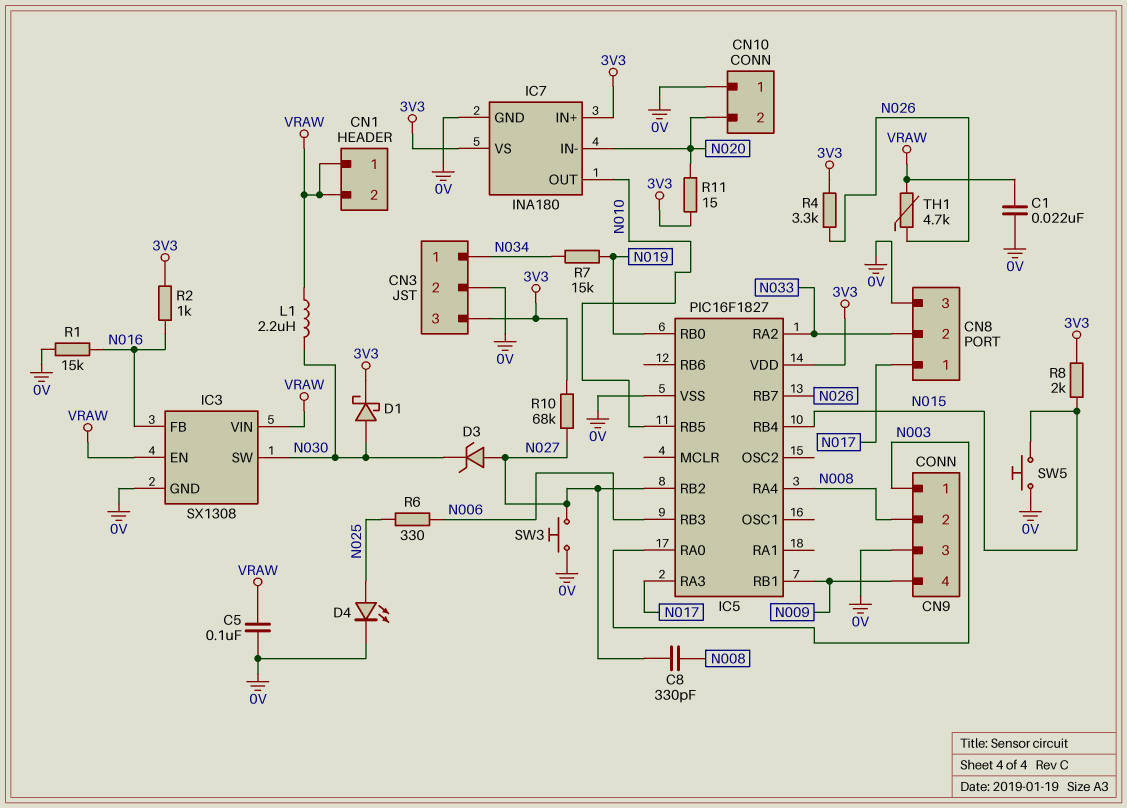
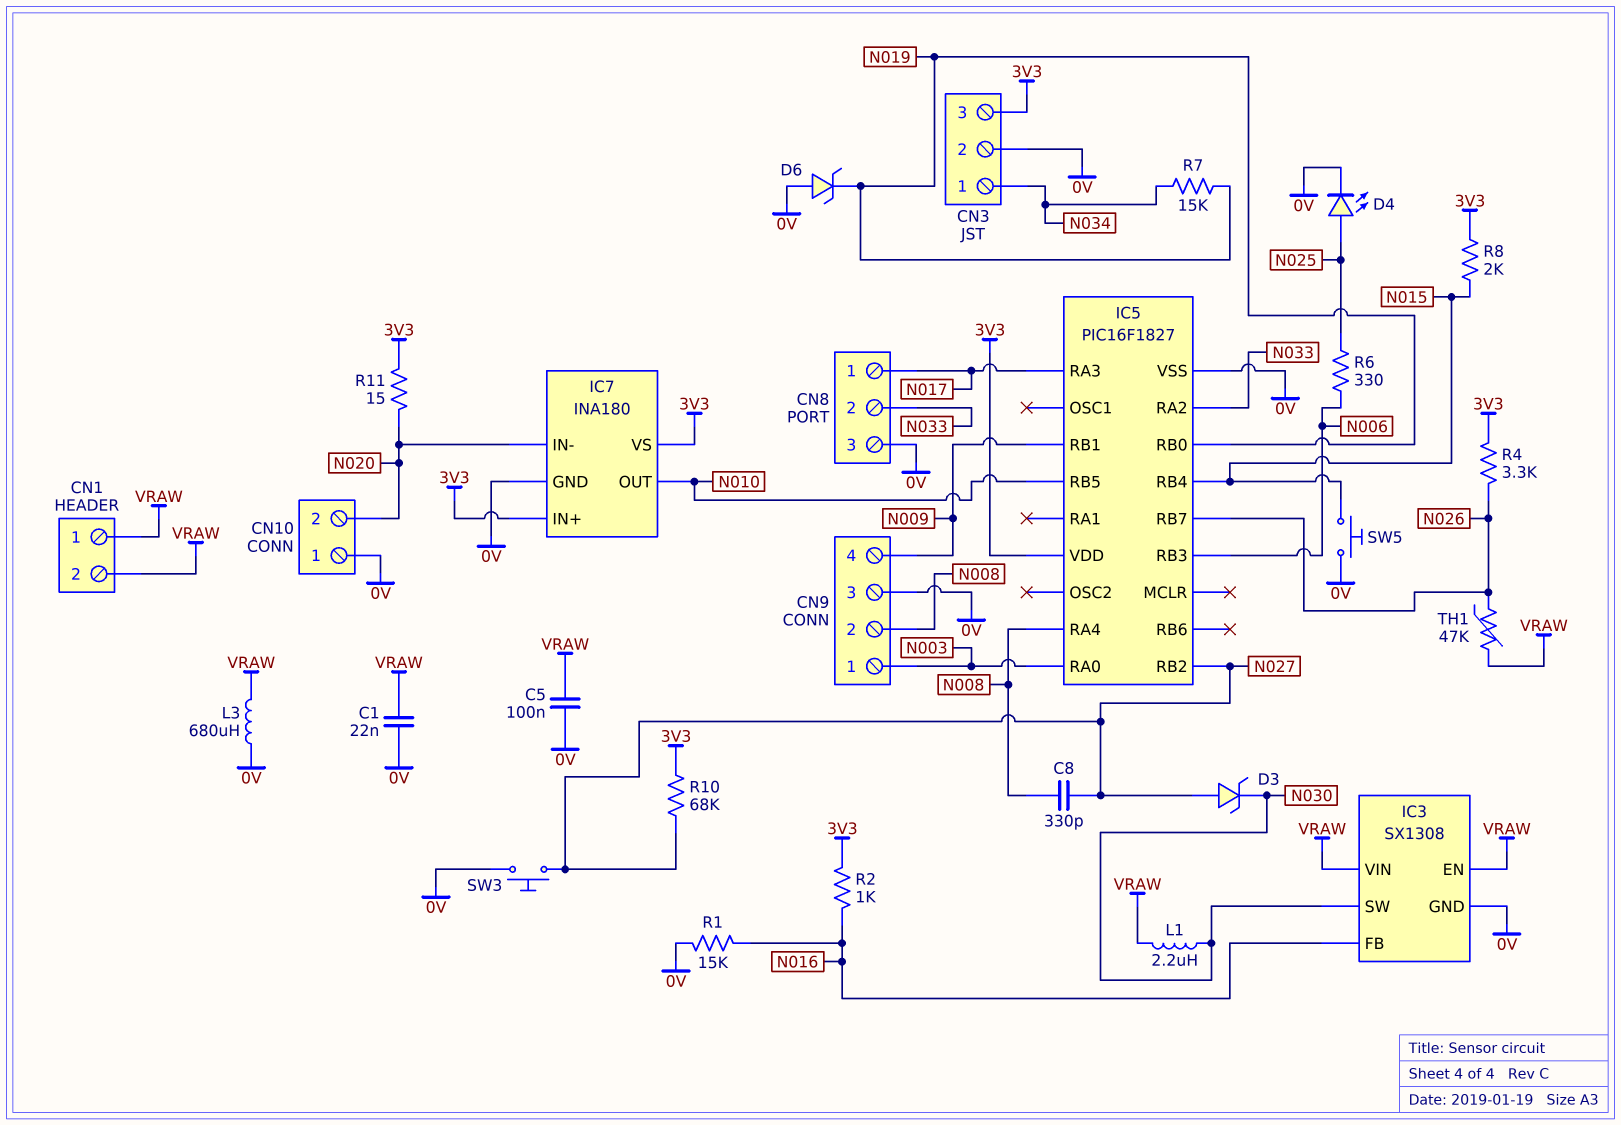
D1: schottky (A N030, K 3V3) -> none
D6: none -> zener (A 0V, K N019)
L3: none -> 680uH (0V, VRAW)
TH1: 4.7k (N026, VRAW) -> 47k (N026, VRAW)

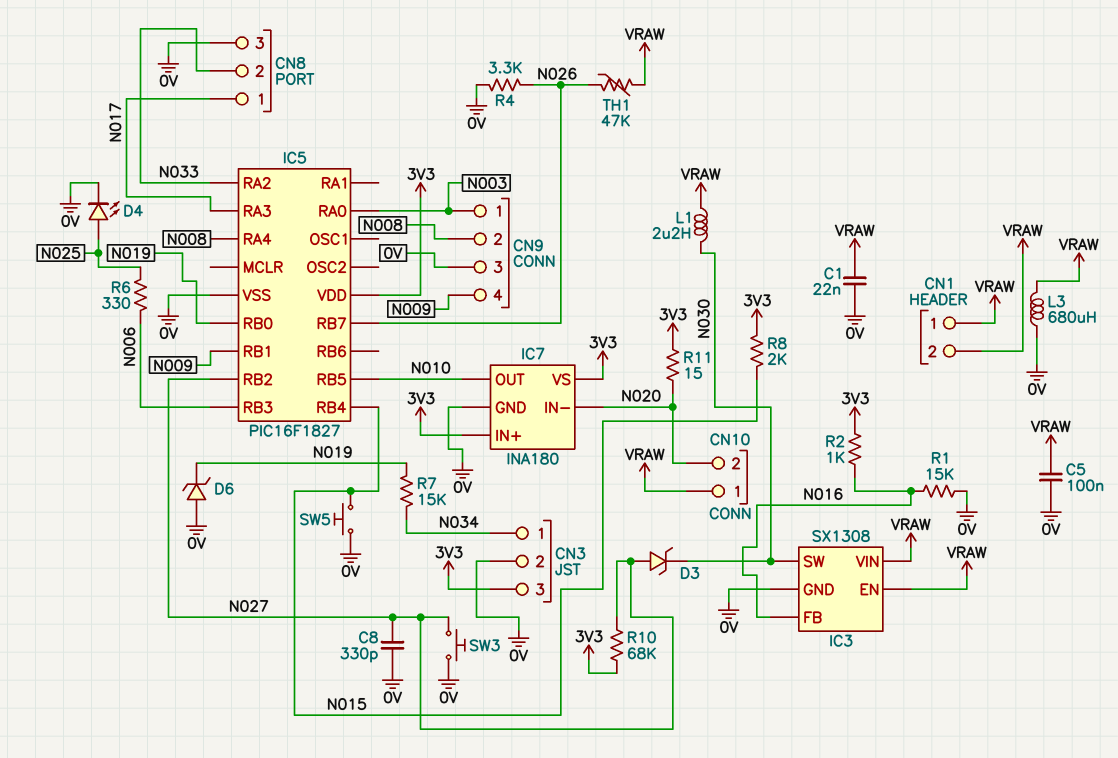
C8: 330pF (N008, N027) -> 330pF (0V, N027)
CN10 pin 1: 0V -> VRAW
R4: 3.3k (3V3, N026) -> 3.3k (0V, N026)

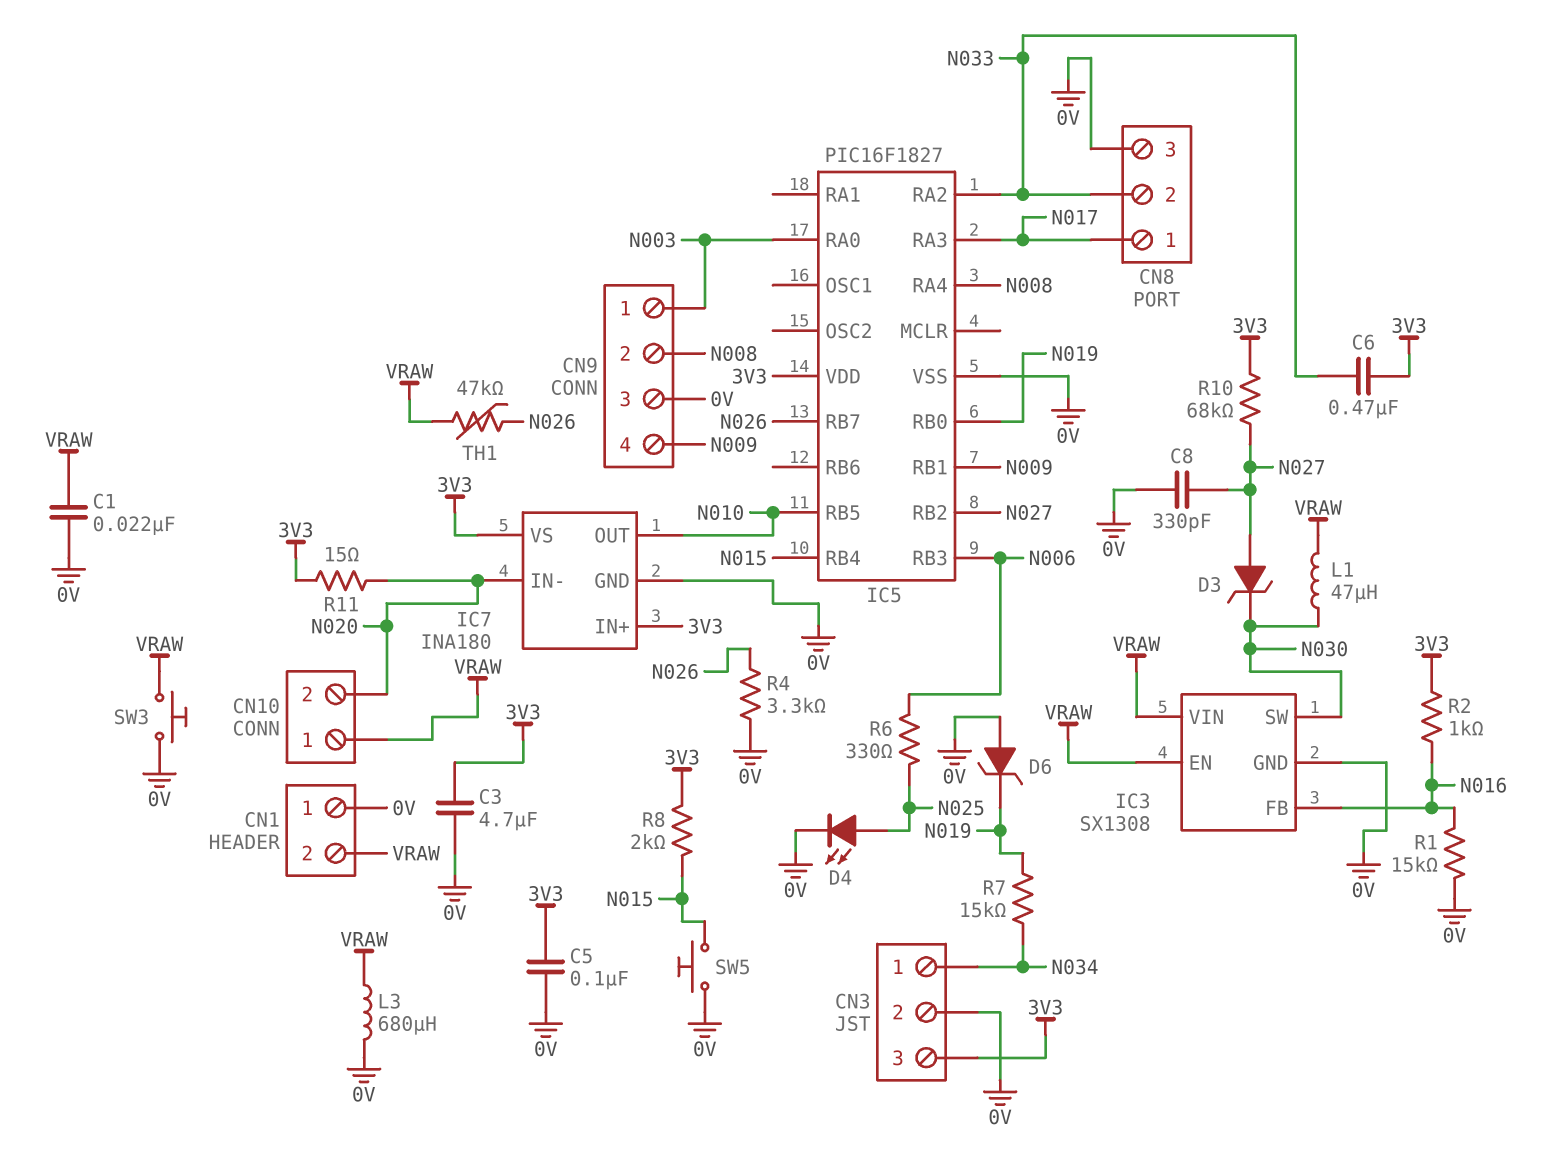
C3: none -> 4.7uF (0V, 3V3)
C5: 100nF (0V, VRAW) -> 100nF (0V, 3V3)
C6: none -> 470nF (3V3, N033)
CN1 pin 1: VRAW -> 0V
L1: 2.2uH (N030, VRAW) -> 47uH (N030, VRAW)
SW3: button (0V, N027) -> button (0V, VRAW)

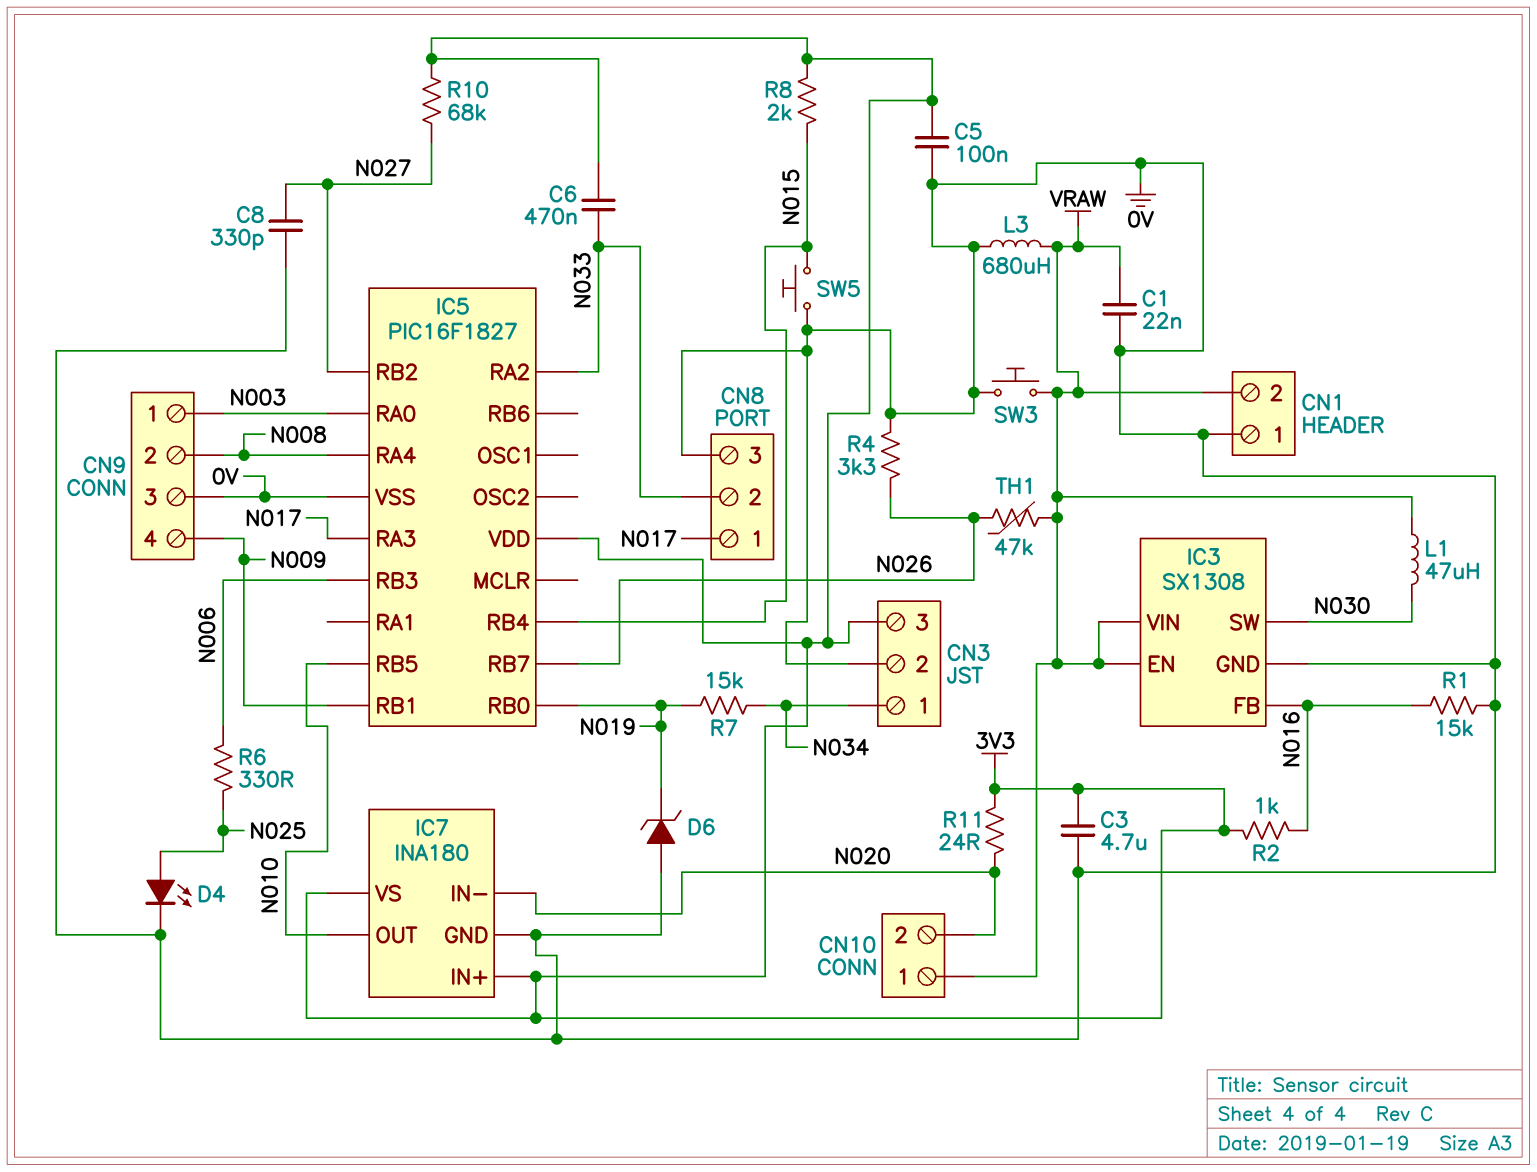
D3: zener (A N027, K N030) -> none
R11: 15 (3V3, N020) -> 24 (3V3, N020)

